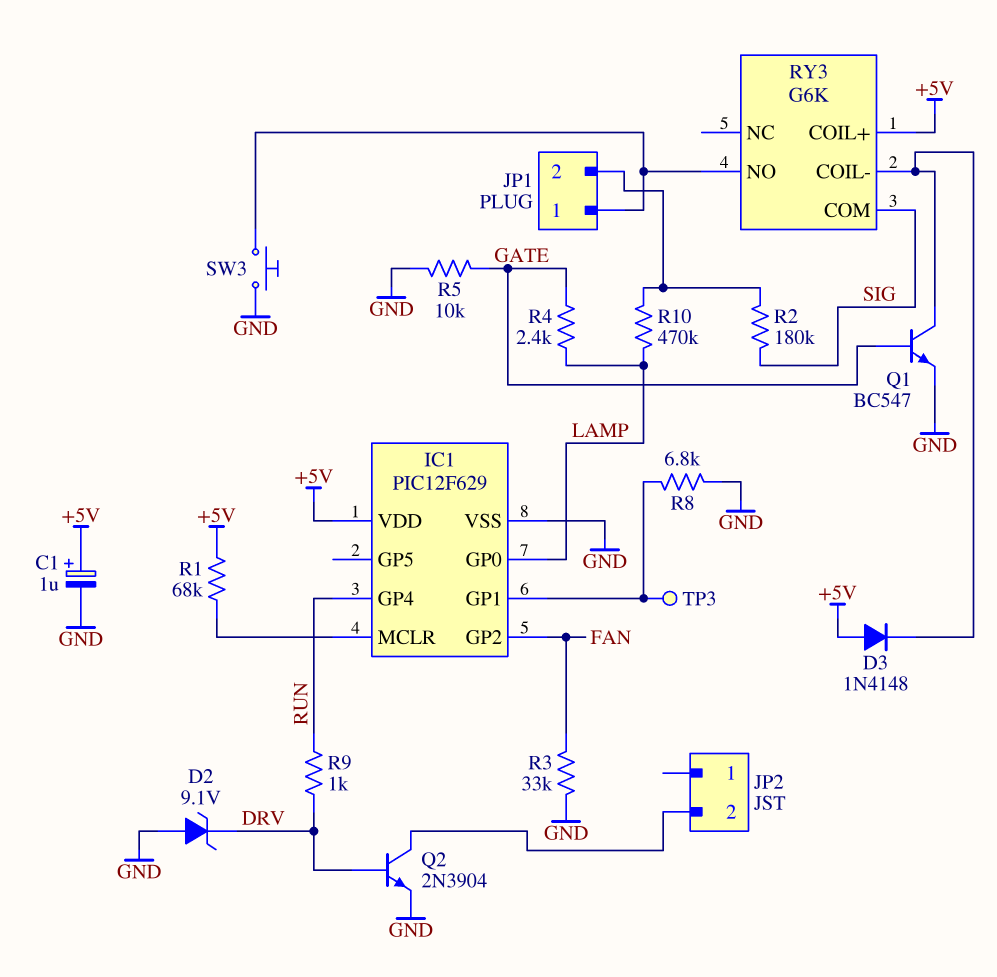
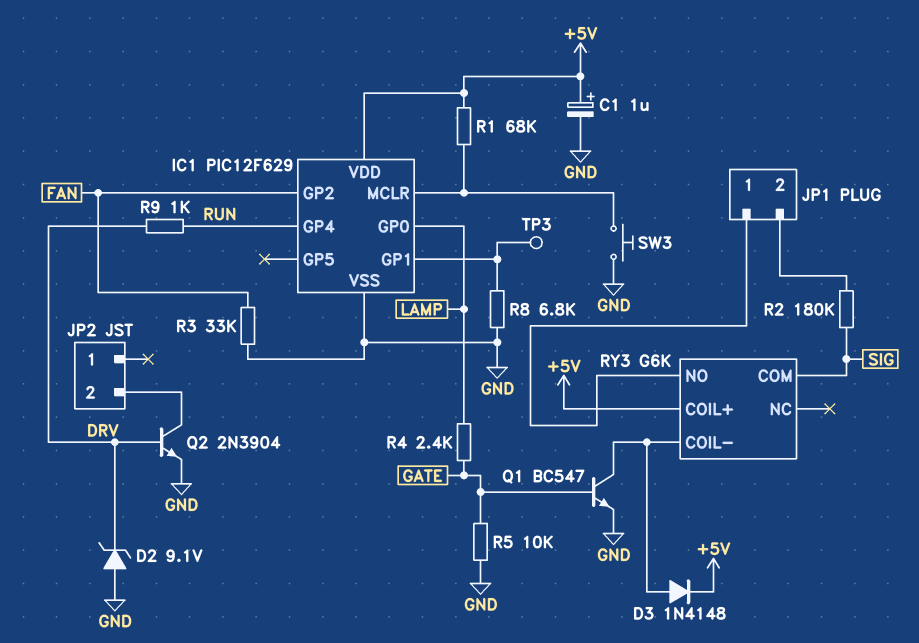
D3: diode 1N4148 (A +5V, K RY3/COIL-) -> diode 1N4148 (A RY3/COIL-, K +5V)
R10: 470k (JP1/2, LAMP) -> none
SW3: button (GND, JP1/1) -> button (GND, IC1/MCLR)

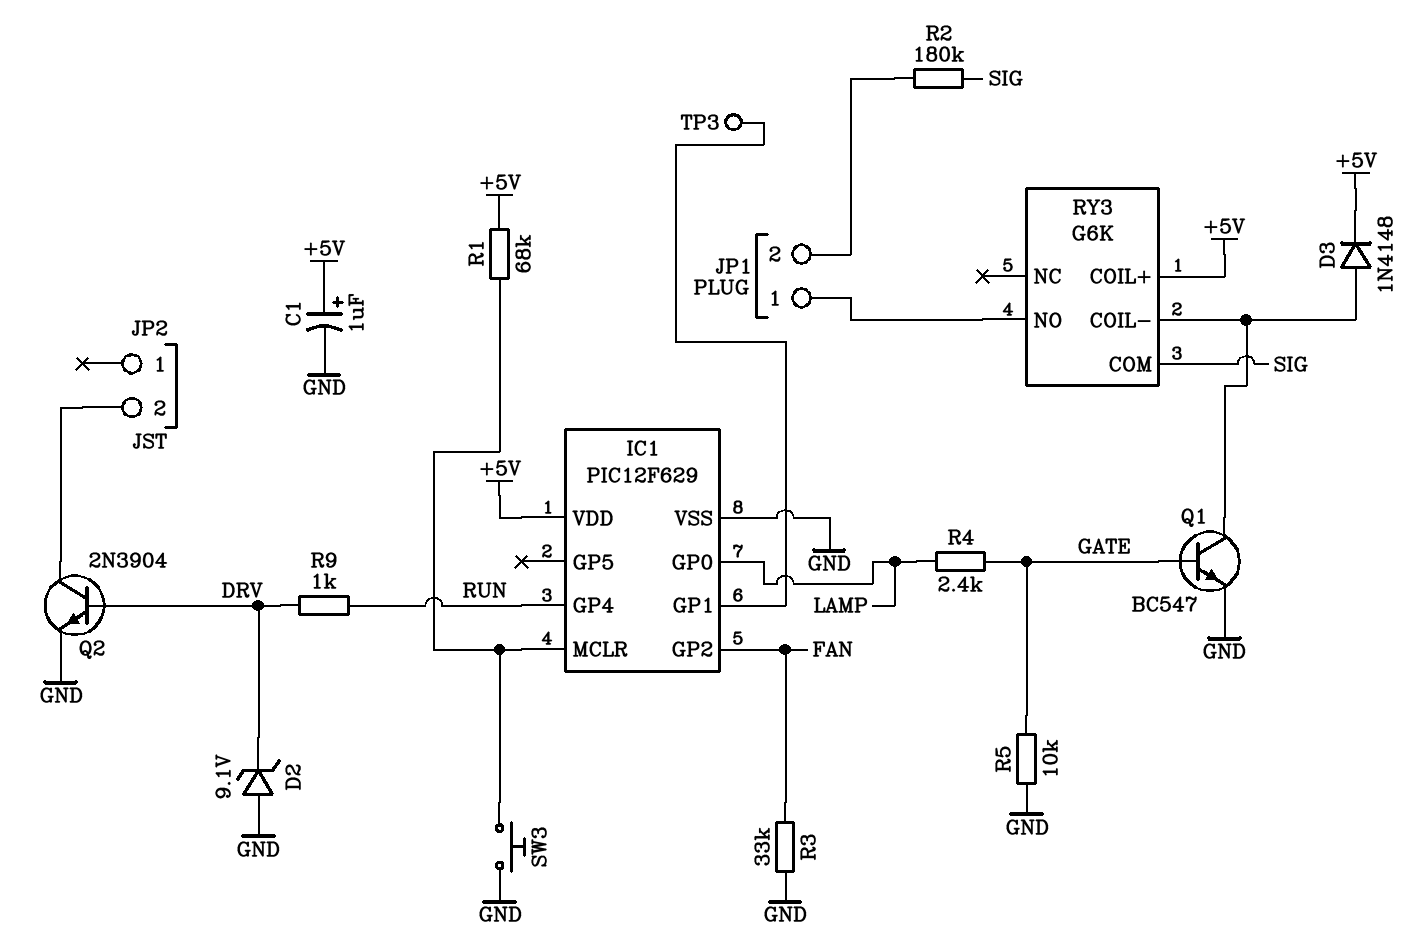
R8: 6.8k (GND, IC1/GP1) -> none

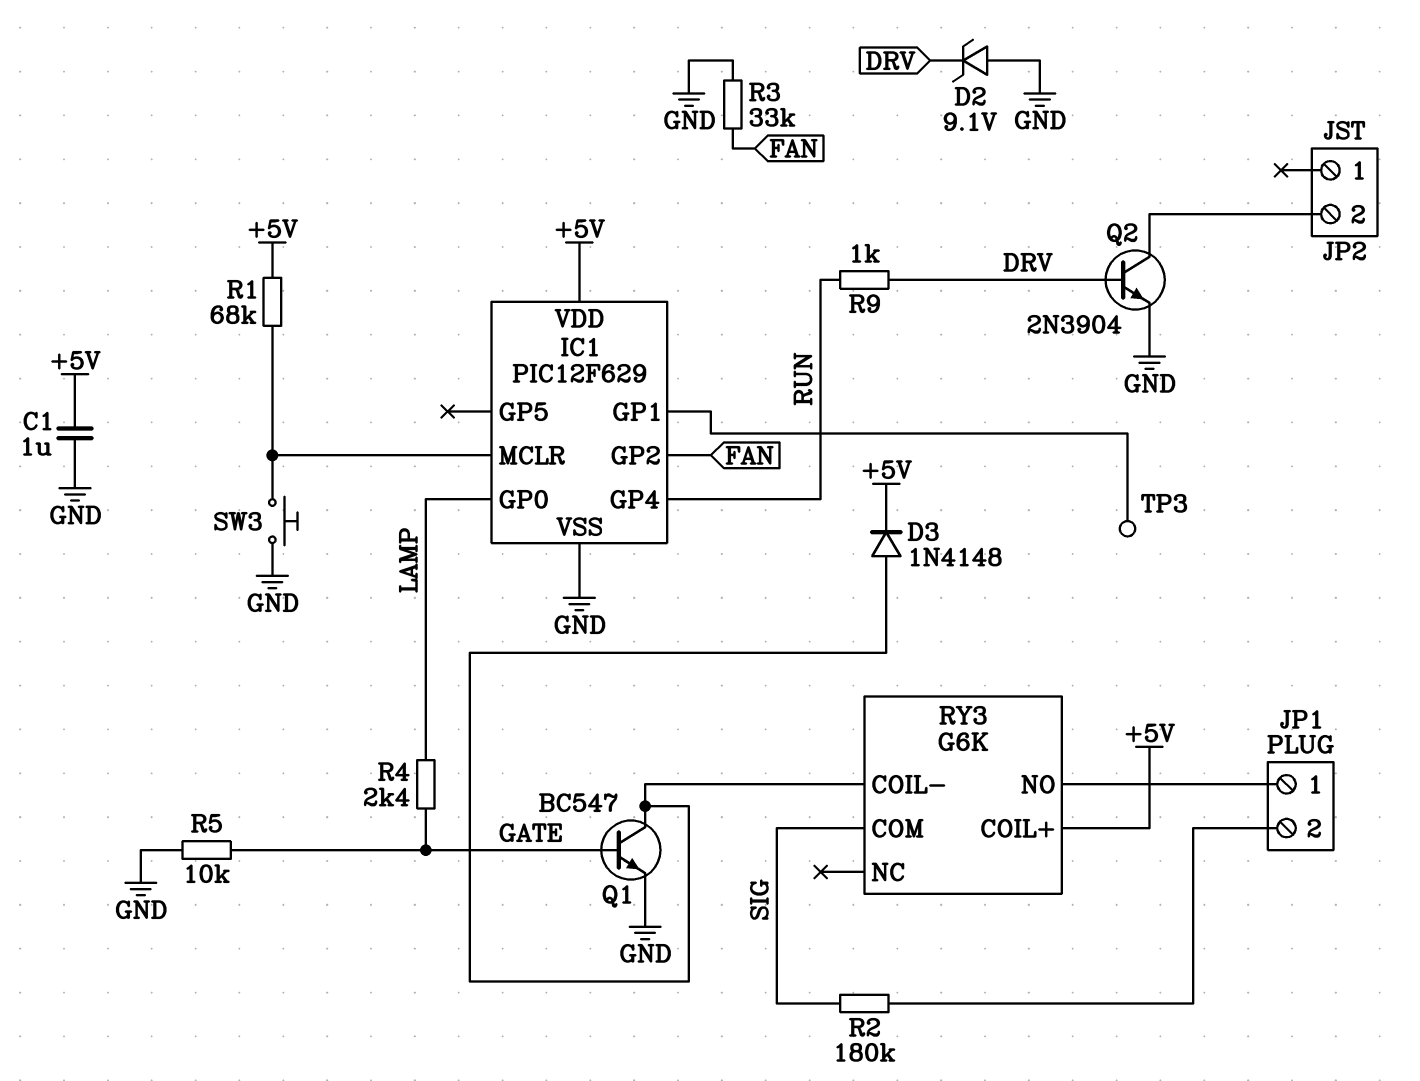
C1: 1uF (plus +5V, minus GND) -> 1uF (+5V, GND)

